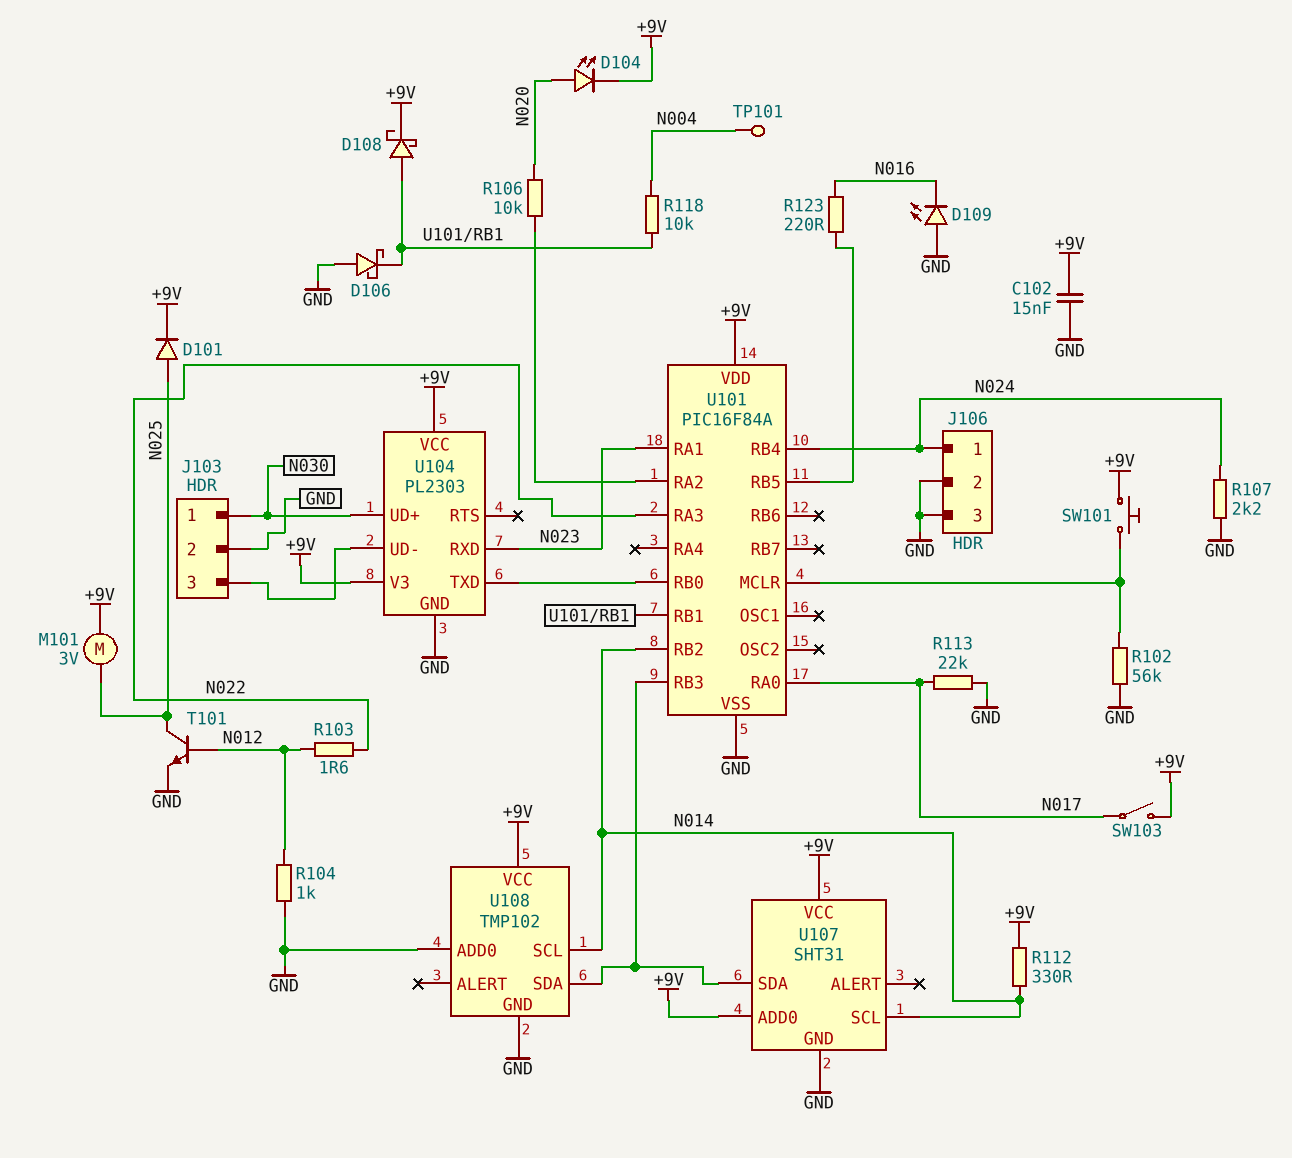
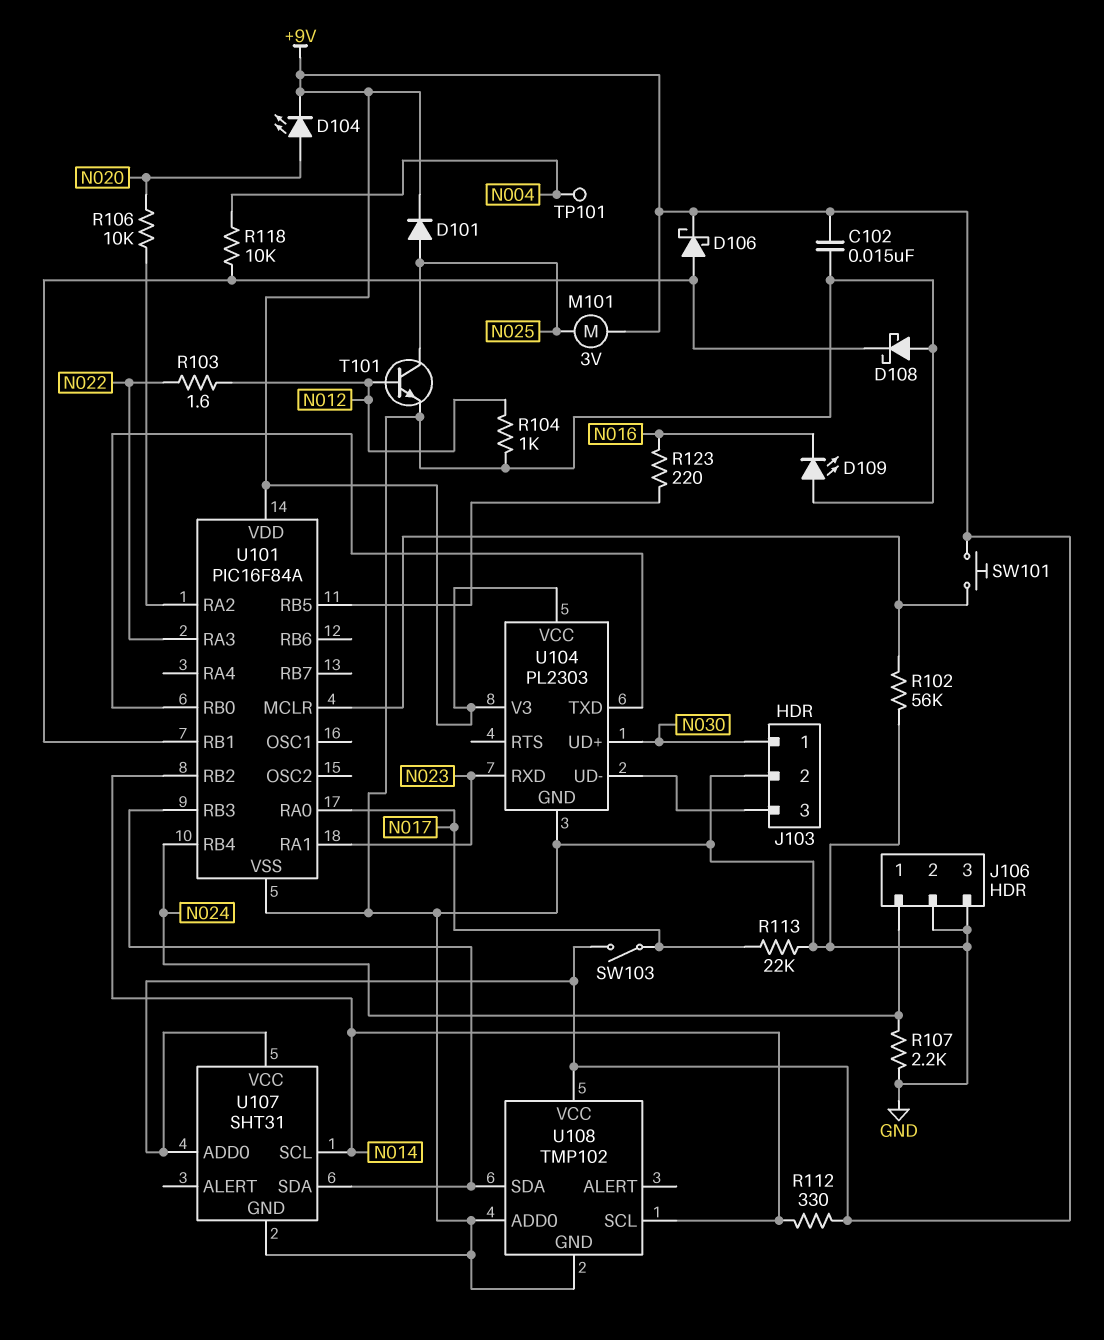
D106: schottky (A GND, K U101/RB1) -> schottky (A U101/RB1, K +9V)
D108: schottky (A U101/RB1, K +9V) -> schottky (A GND, K U101/RB1)

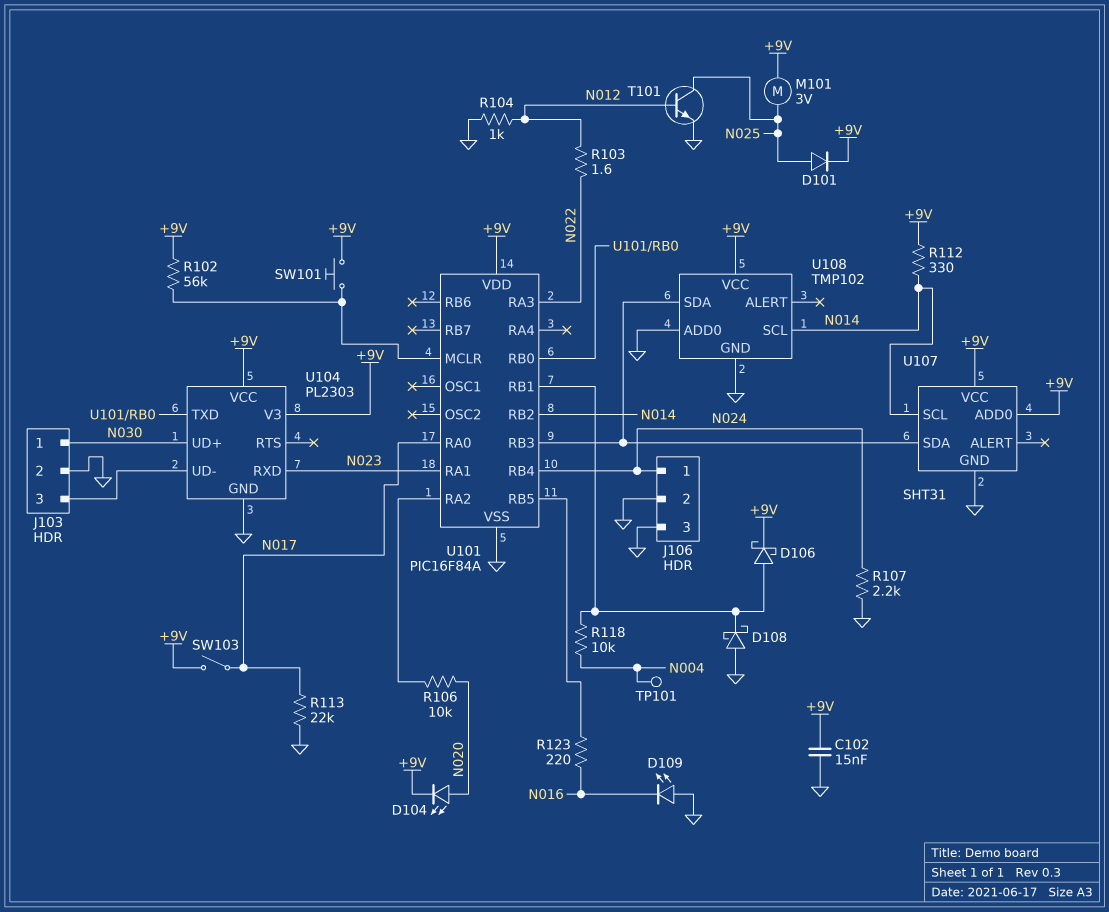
R102: 56k (GND, U101/MCLR) -> 56k (+9V, U101/MCLR)

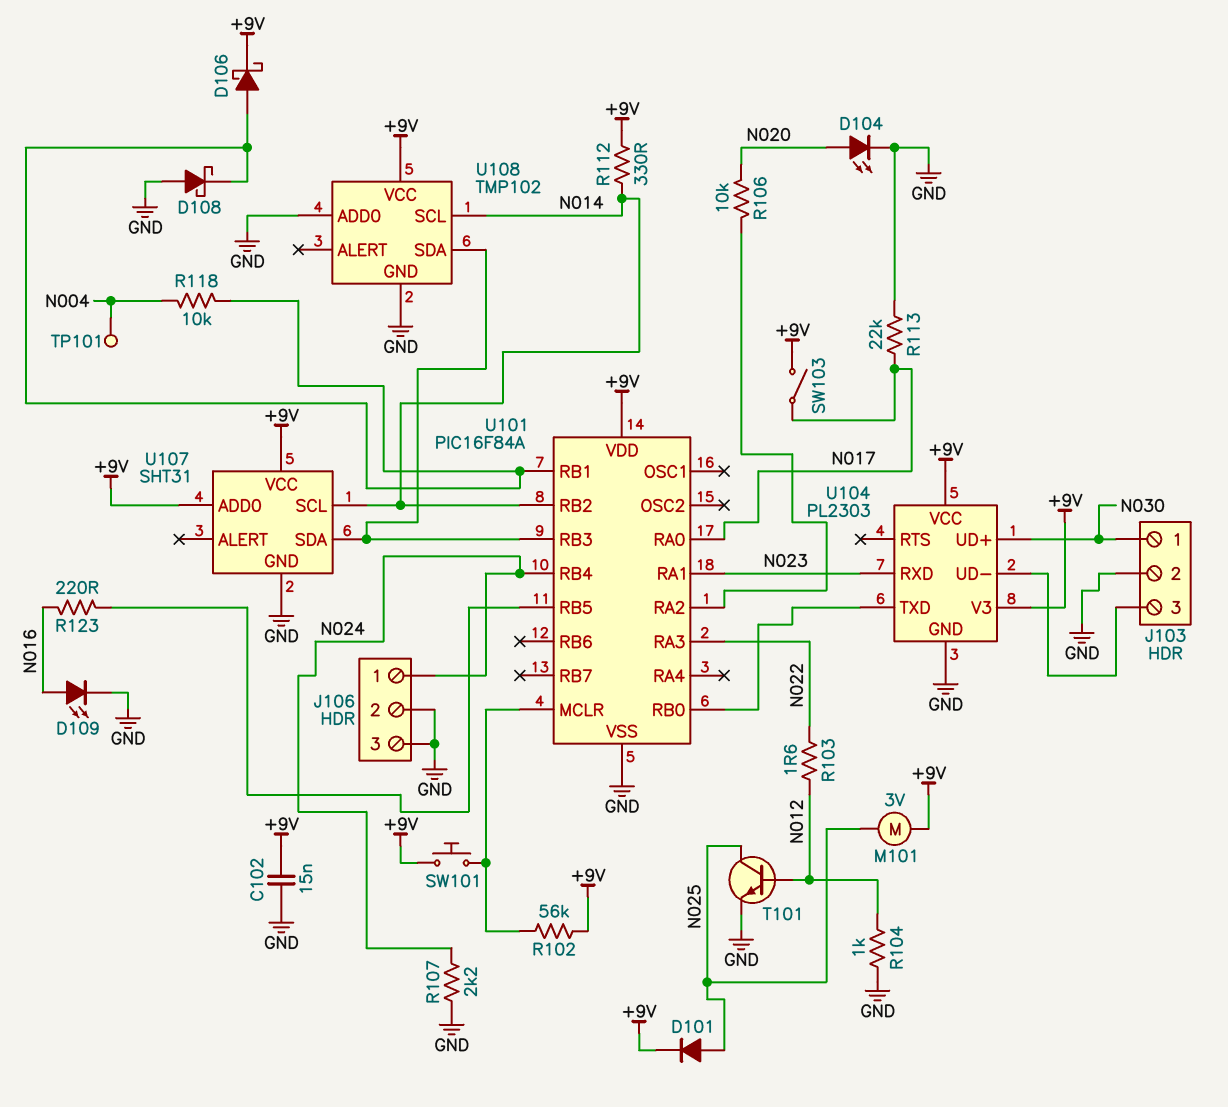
D104: LED (A N020, K +9V) -> LED (A N020, K GND)
D109: LED (A GND, K N016) -> LED (A N016, K GND)

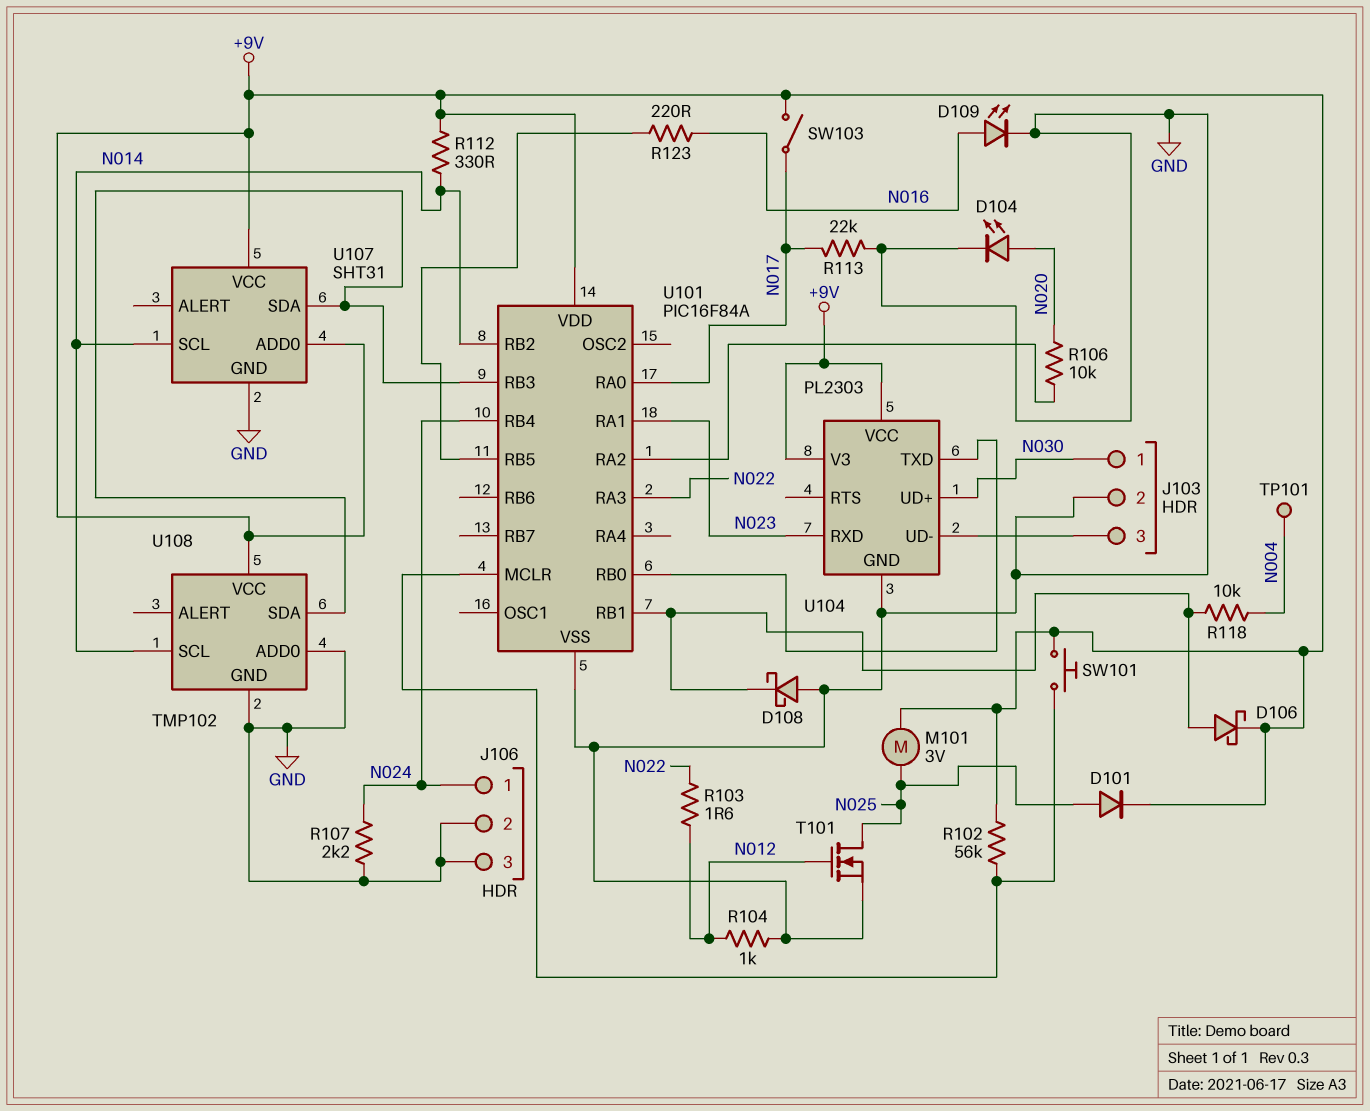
C102: 15nF (+9V, GND) -> none
T101: NPN (B N012, C N025, E GND) -> NMOS (G N012, D N025, S GND)

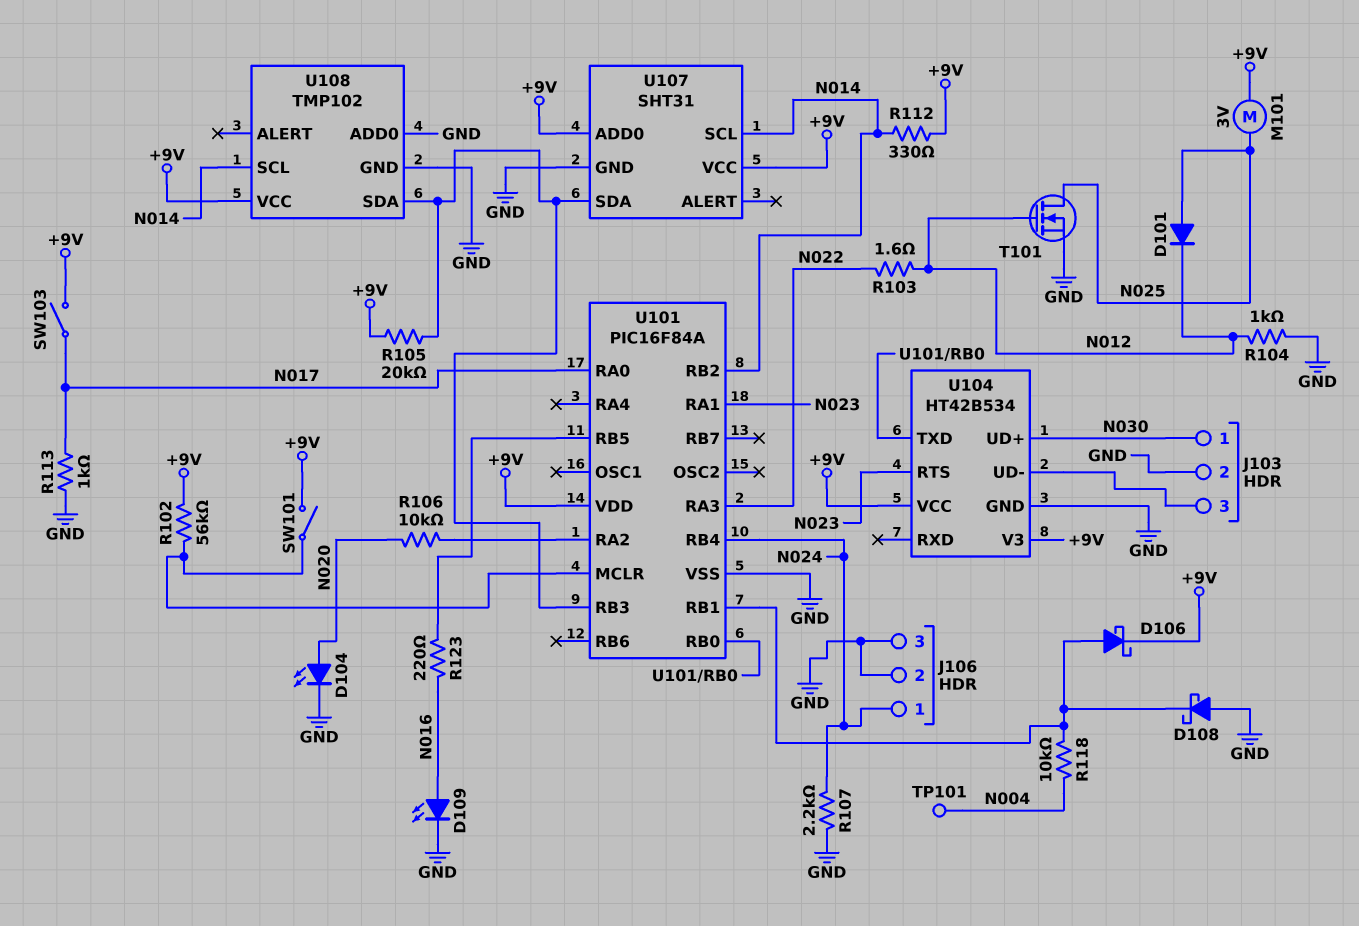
D101: diode (A N025, K +9V) -> diode (A N025, K N012)
R105: none -> 20k (+9V, U101/RB3)
R113: 22k (GND, N017) -> 1k (GND, N017)
SW101: button (+9V, U101/MCLR) -> switch (+9V, U101/MCLR)
U104: PL2303 -> HT42B534
U104 pin RTS: none -> N023
U104 pin RXD: N023 -> none

